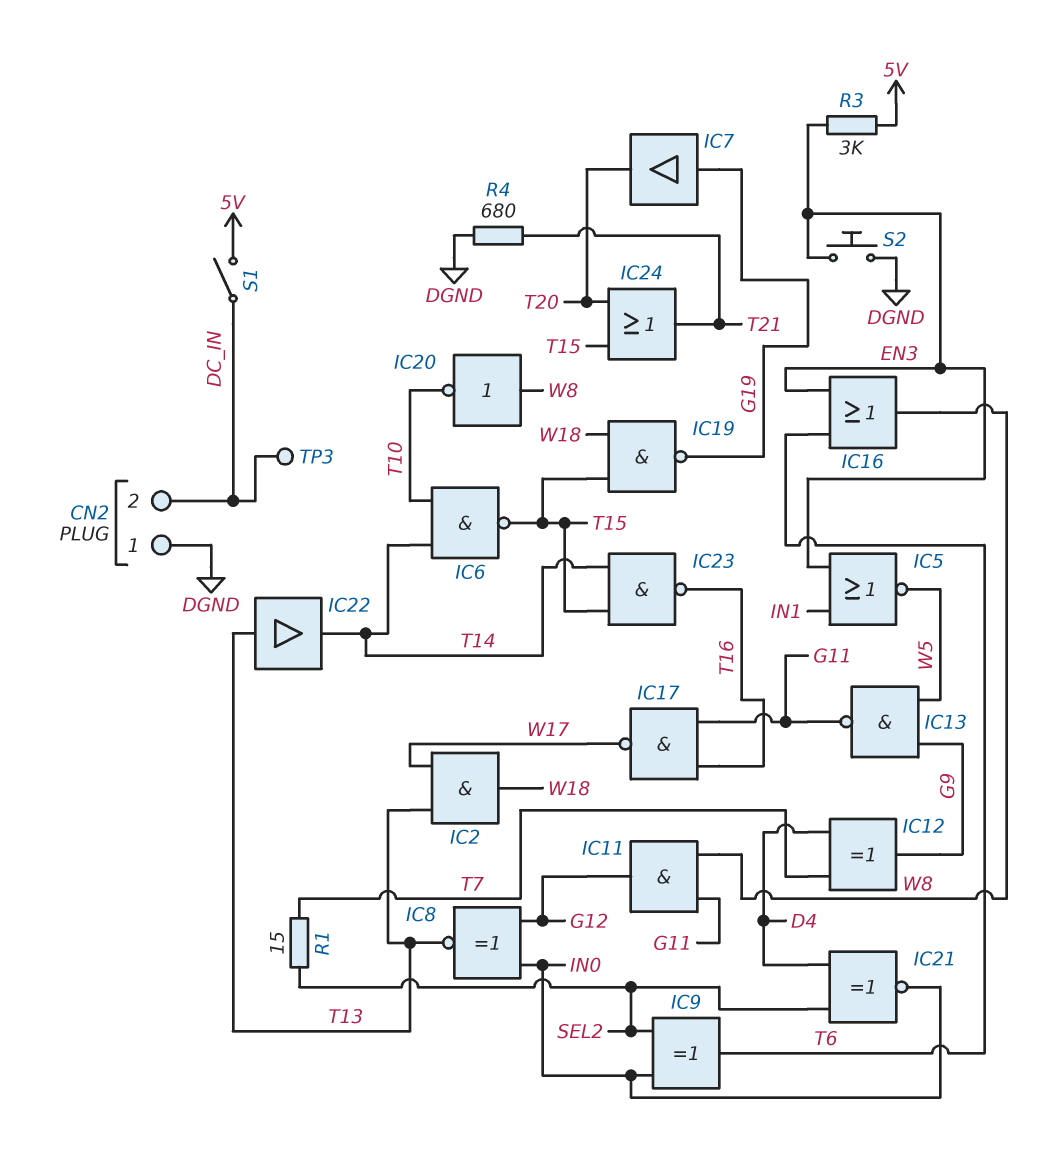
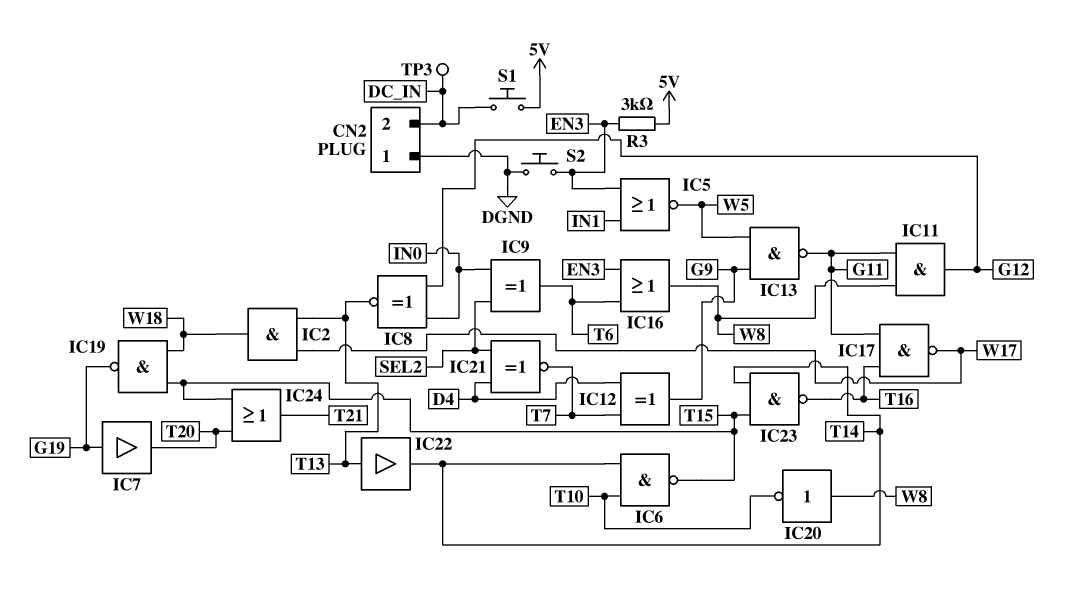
IC21: XNOR (in D4, in SEL2, out IN0) -> XNOR (in D4, in SEL2, out T7)
R1: 15 (SEL2, T7) -> none
R4: 680 (DGND, T21) -> none
S1: switch (5V, DC_IN) -> button (5V, DC_IN)

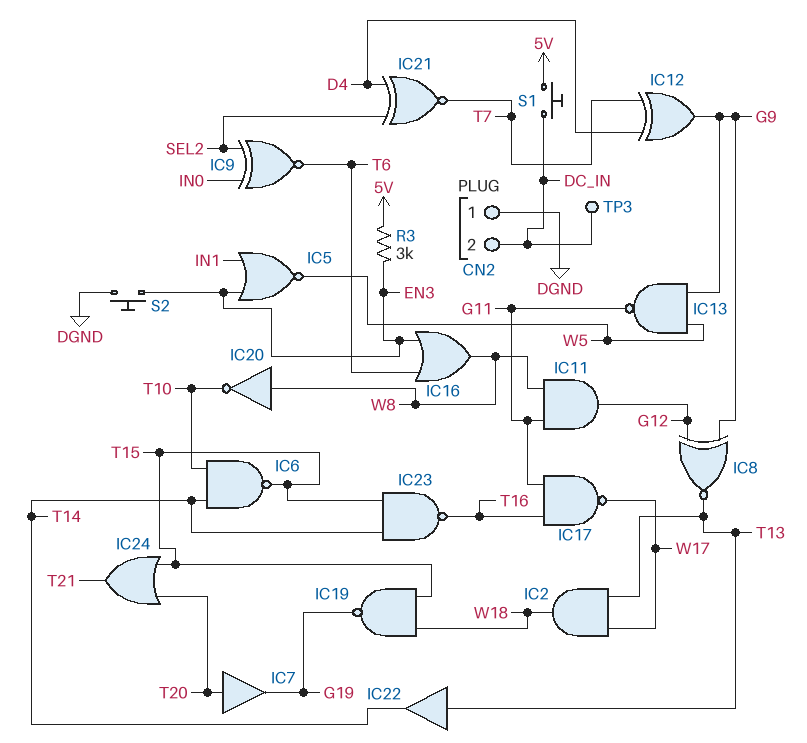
IC7: buffer (in G19, out T20) -> buffer (in T20, out G19)
IC8: XNOR (in G12, in IN0, out T13) -> XNOR (in G9, in G12, out T13)
IC9: XOR (in IN0, in SEL2, out T6) -> XNOR (in IN0, in SEL2, out T6)

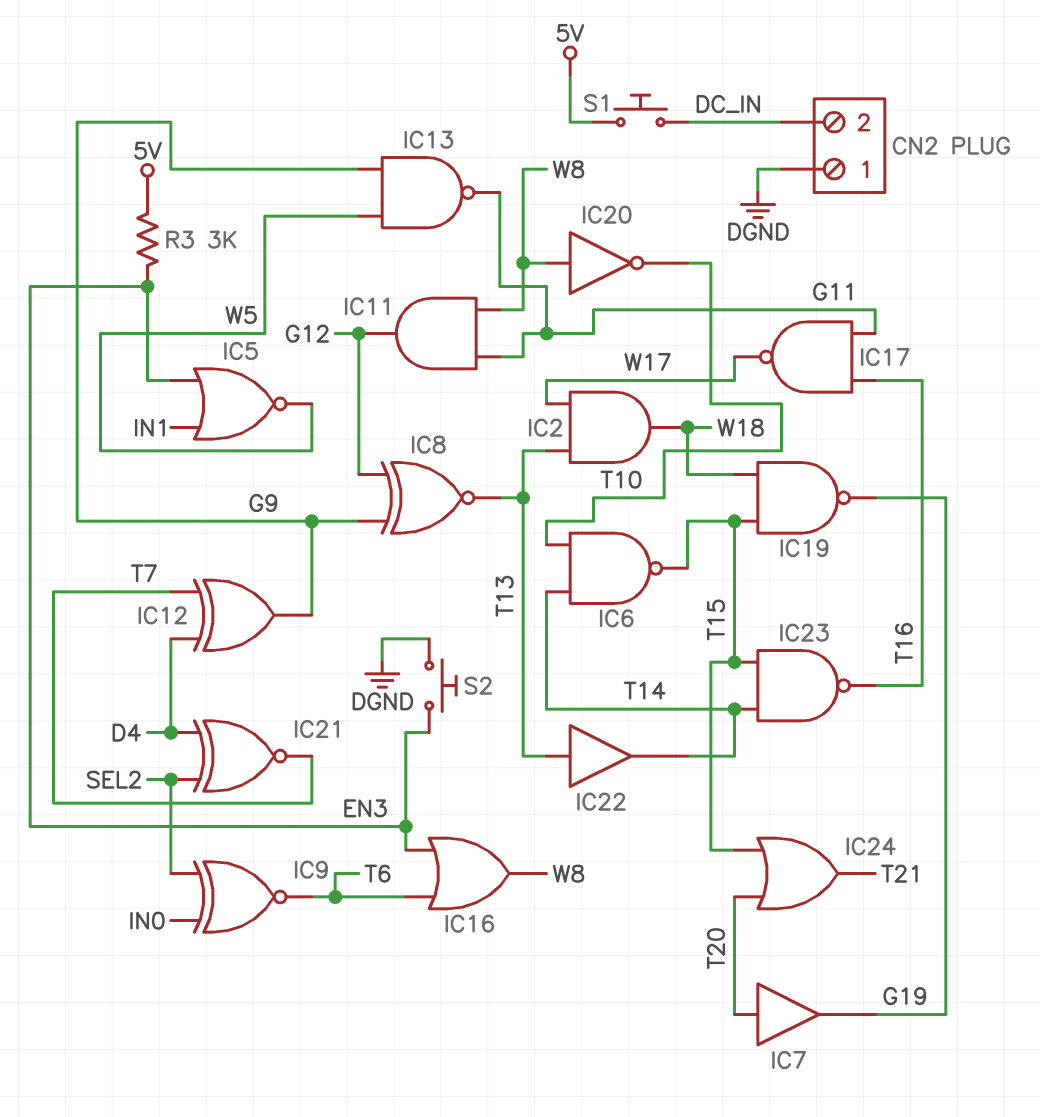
TP3: test point (DC_IN) -> none

